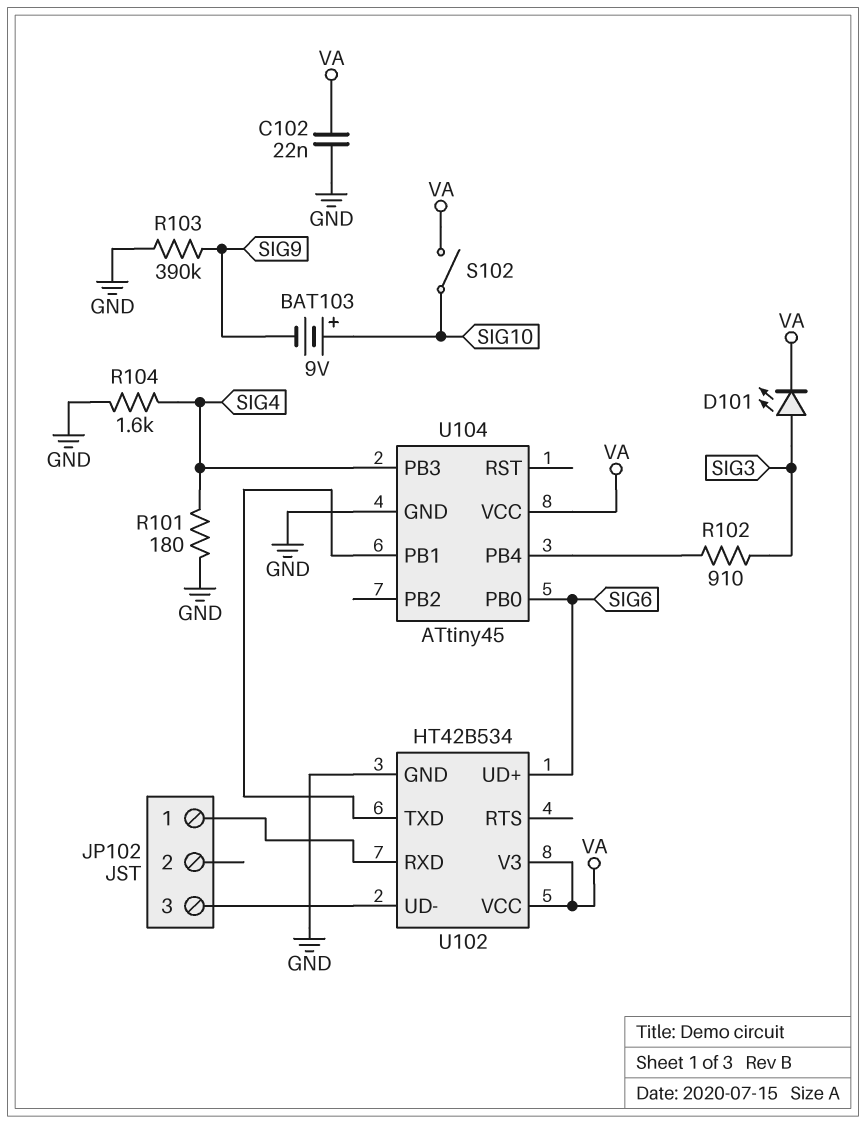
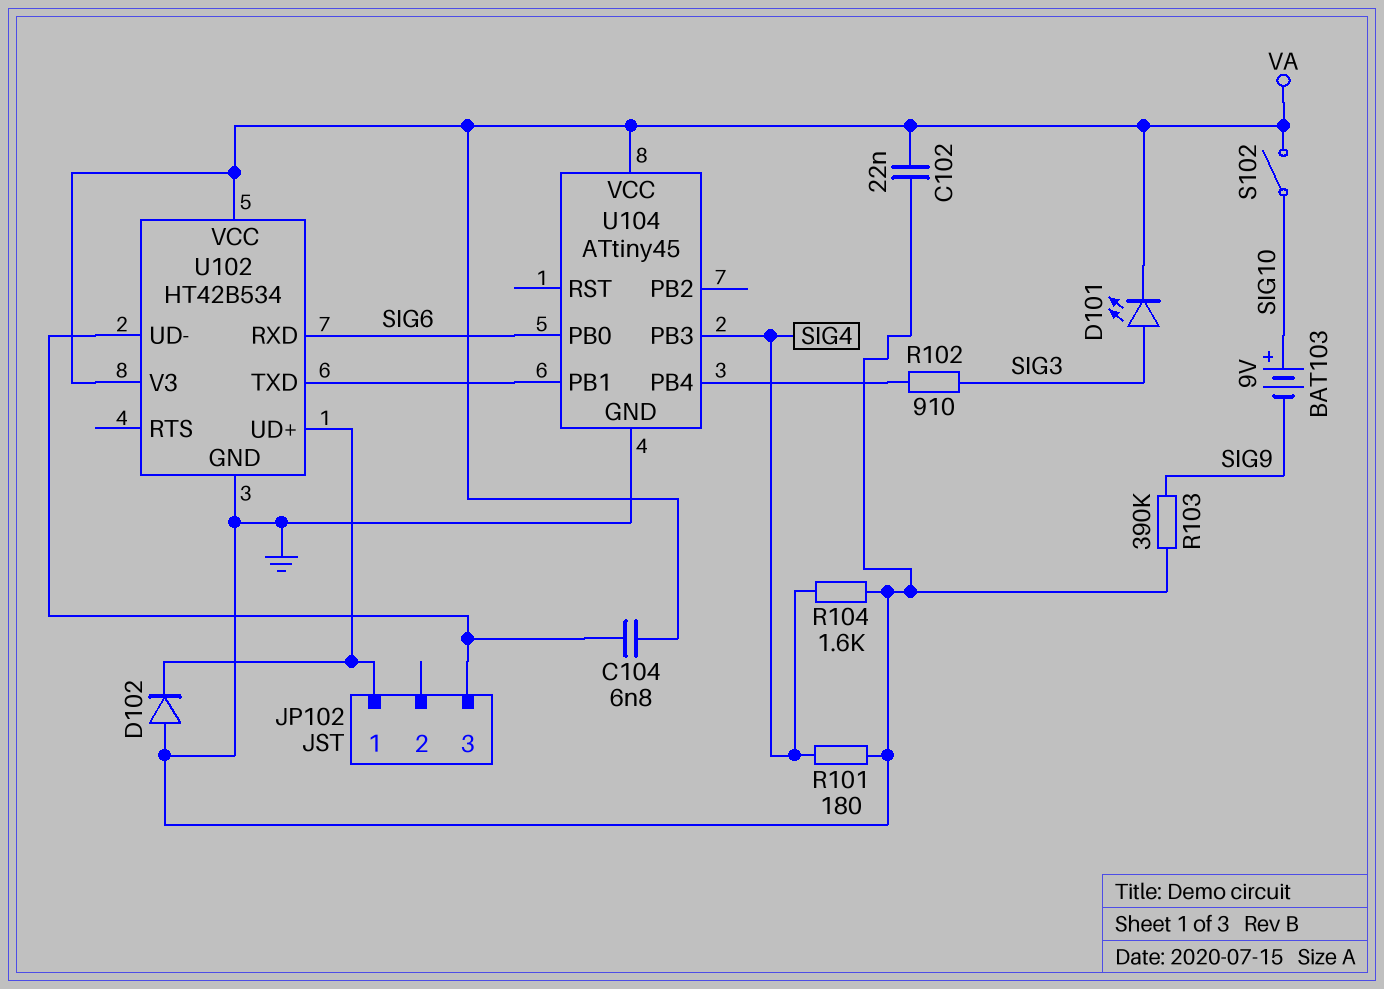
C104: none -> 6.8nF (JP102/3, VA)
D102: none -> diode (A GND, K JP102/1)
U102 pin RXD: JP102/1 -> SIG6
U102 pin UD+: SIG6 -> JP102/1

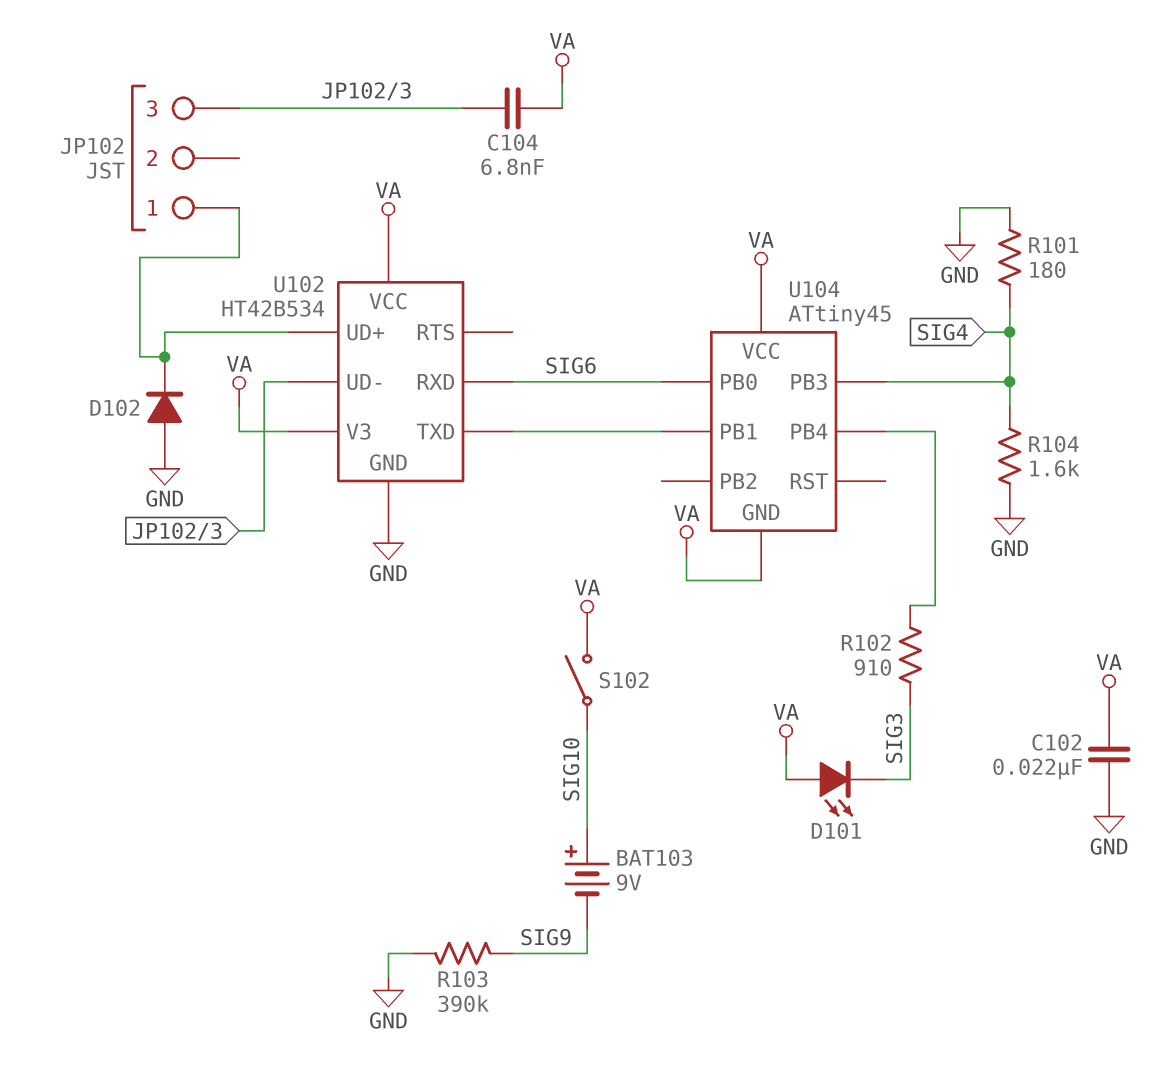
D101: LED (A SIG3, K VA) -> LED (A VA, K SIG3)
U104 pin GND: GND -> VA

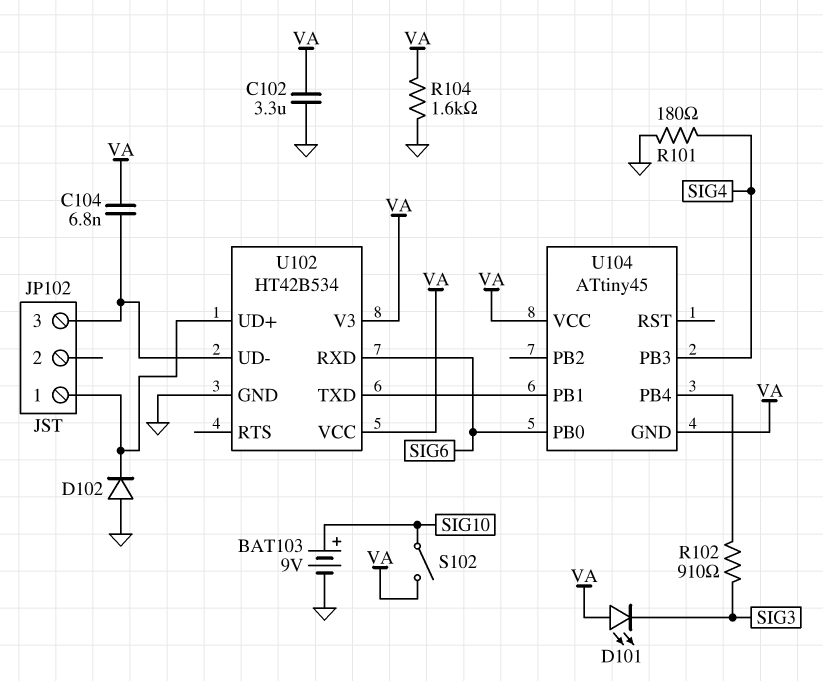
BAT103: 9V (plus SIG10, minus SIG9) -> 9V (plus SIG10, minus GND)
C102: 22nF (GND, VA) -> 3.3uF (GND, VA)
R103: 390k (GND, SIG9) -> none
R104: 1.6k (GND, SIG4) -> 1.6k (GND, VA)

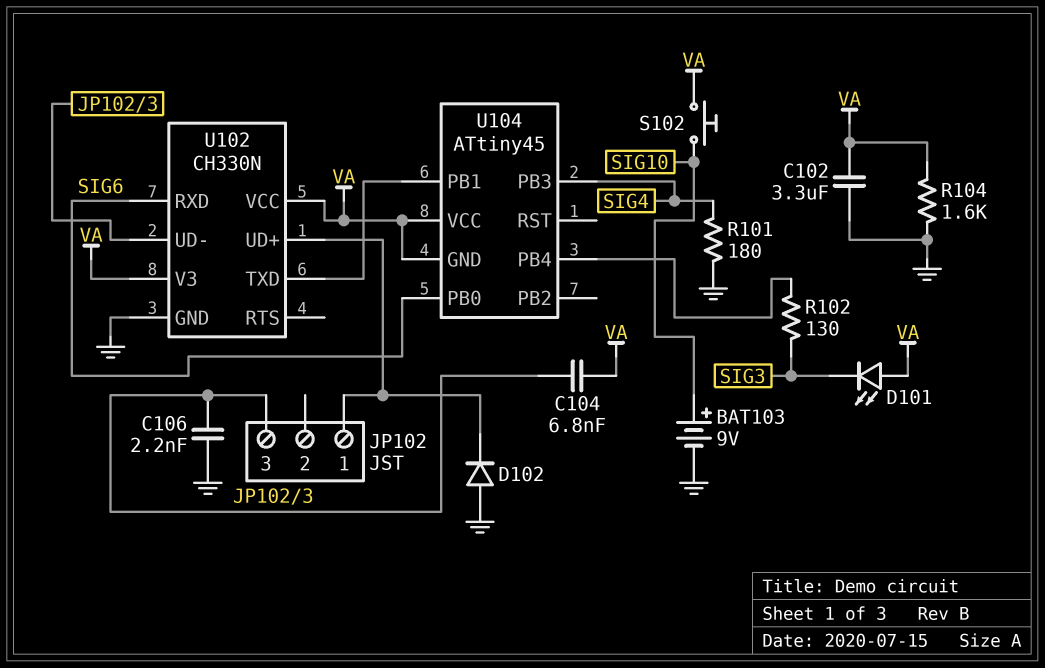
C106: none -> 2.2nF (GND, JP102/3)
R102: 910 (SIG3, U104/PB4) -> 130 (SIG3, U104/PB4)
S102: switch (SIG10, VA) -> button (SIG10, VA)
U102: HT42B534 -> CH330N

